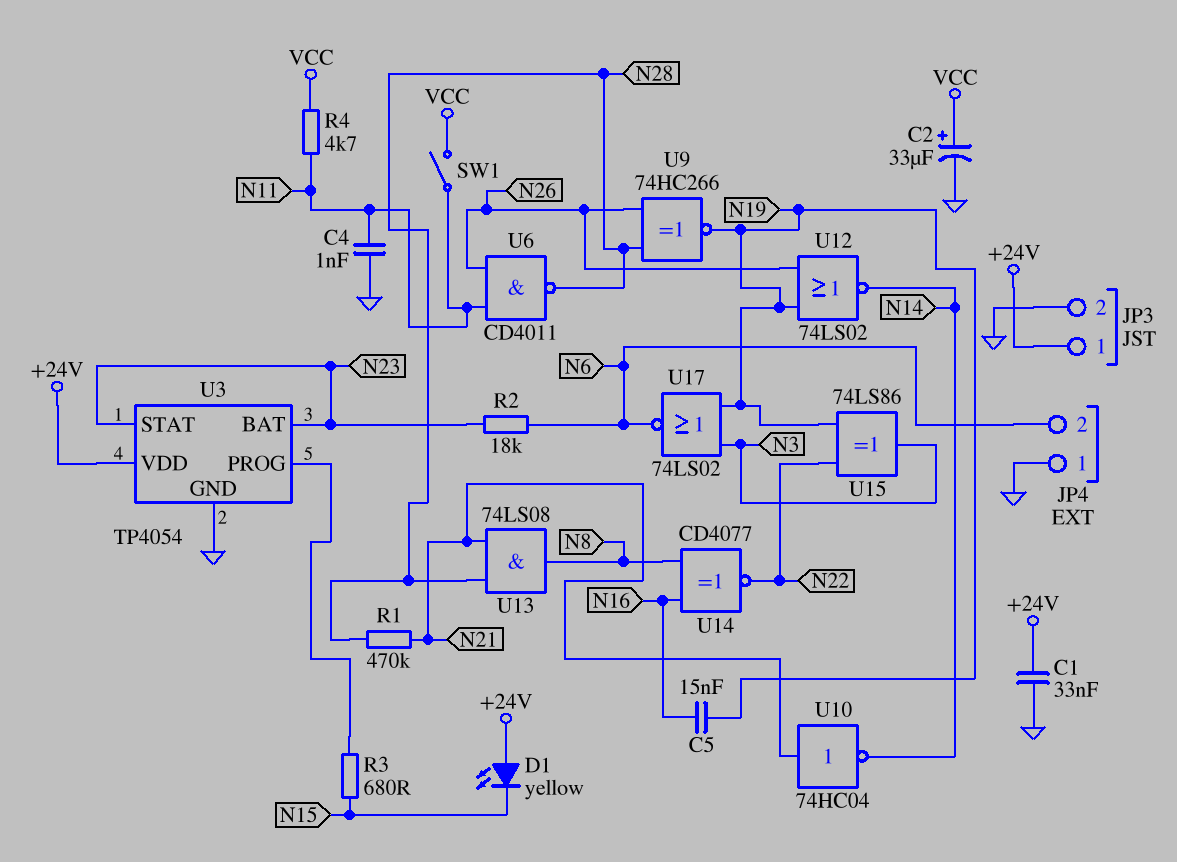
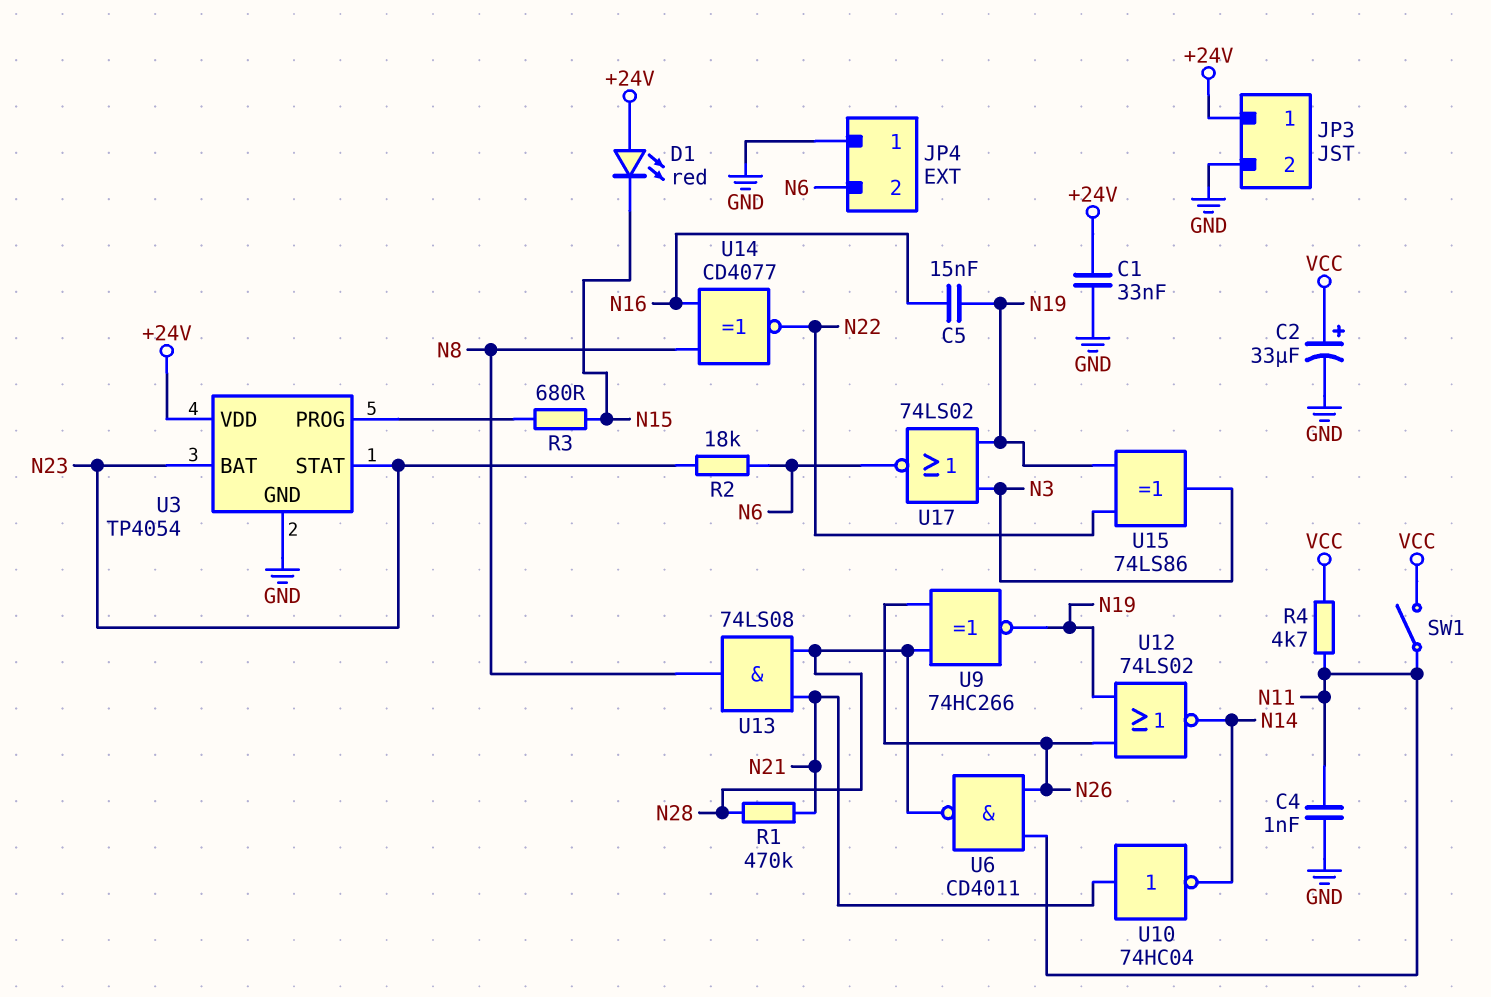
D1: LED yellow (A +24V, K N15) -> LED red (A +24V, K N15)

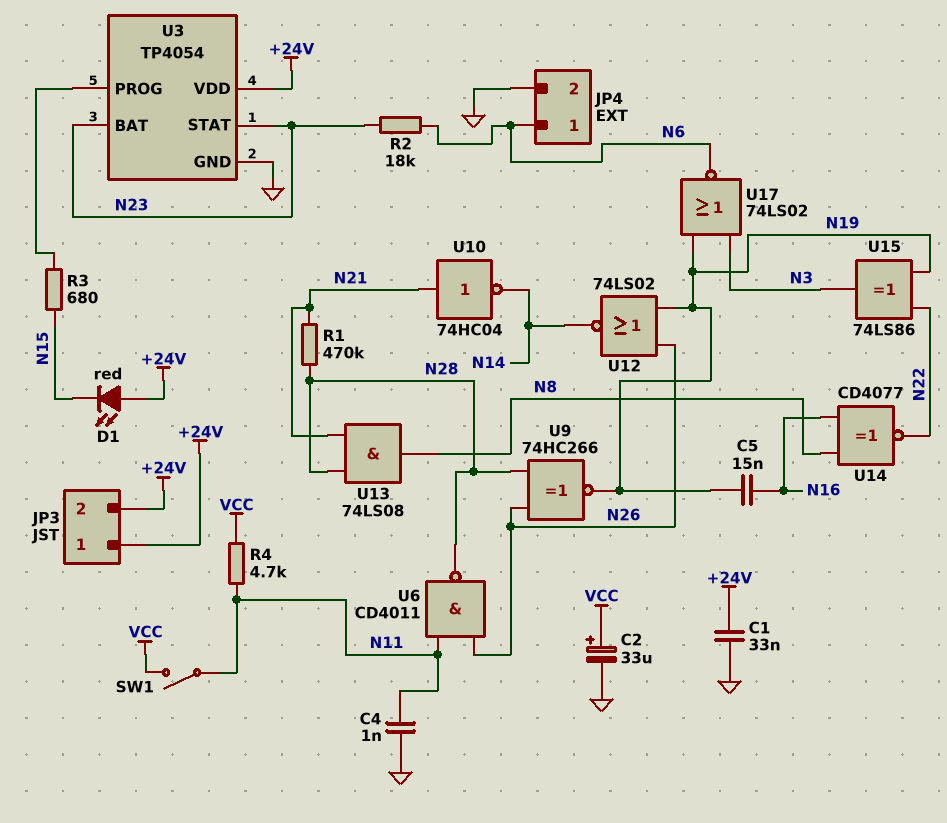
JP3 pin 2: GND -> +24V
JP4 pin 1: GND -> N6
JP4 pin 2: N6 -> GND

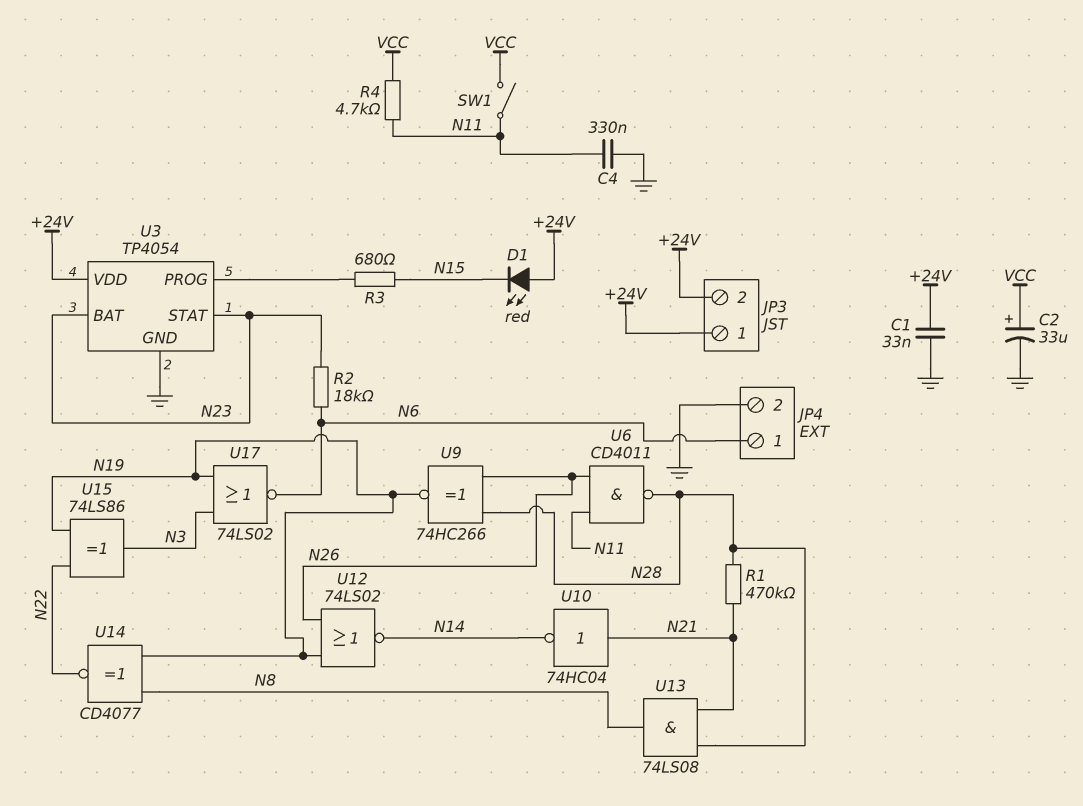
C4: 1nF (GND, N11) -> 330nF (GND, N11)
C5: 15nF (N16, N19) -> none
U14: XNOR CD4077 (in N8, in N16, out N22) -> XNOR CD4077 (in N8, in N19, out N22)

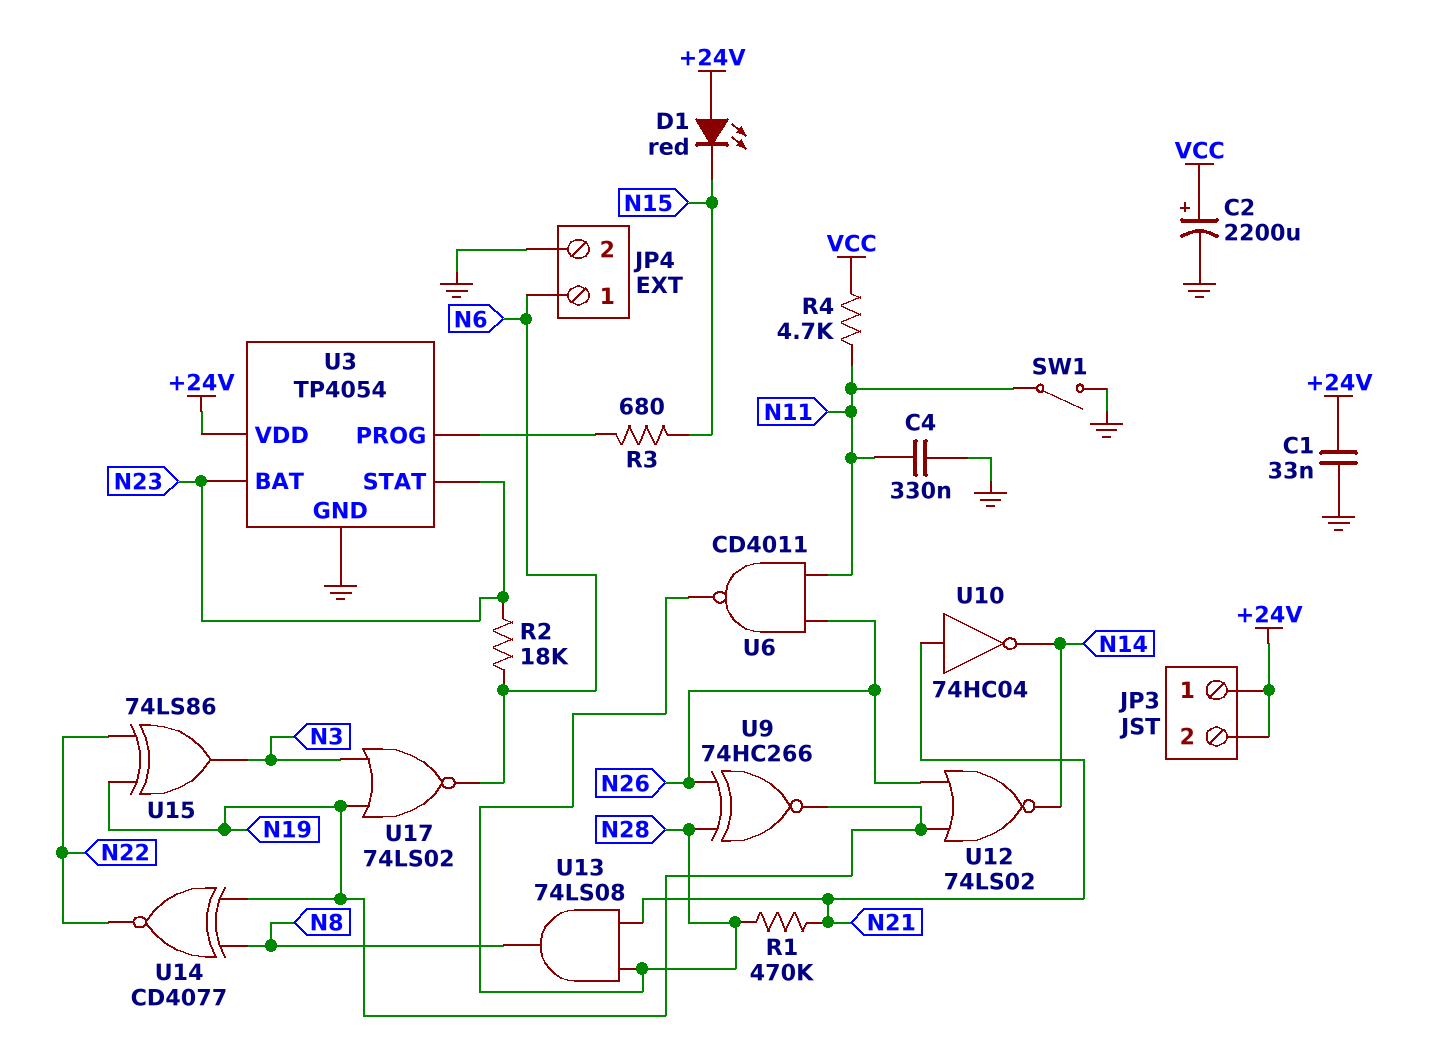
C2: 33uF (plus VCC, minus GND) -> 2200uF (plus VCC, minus GND)
SW1: switch (N11, VCC) -> switch (GND, N11)

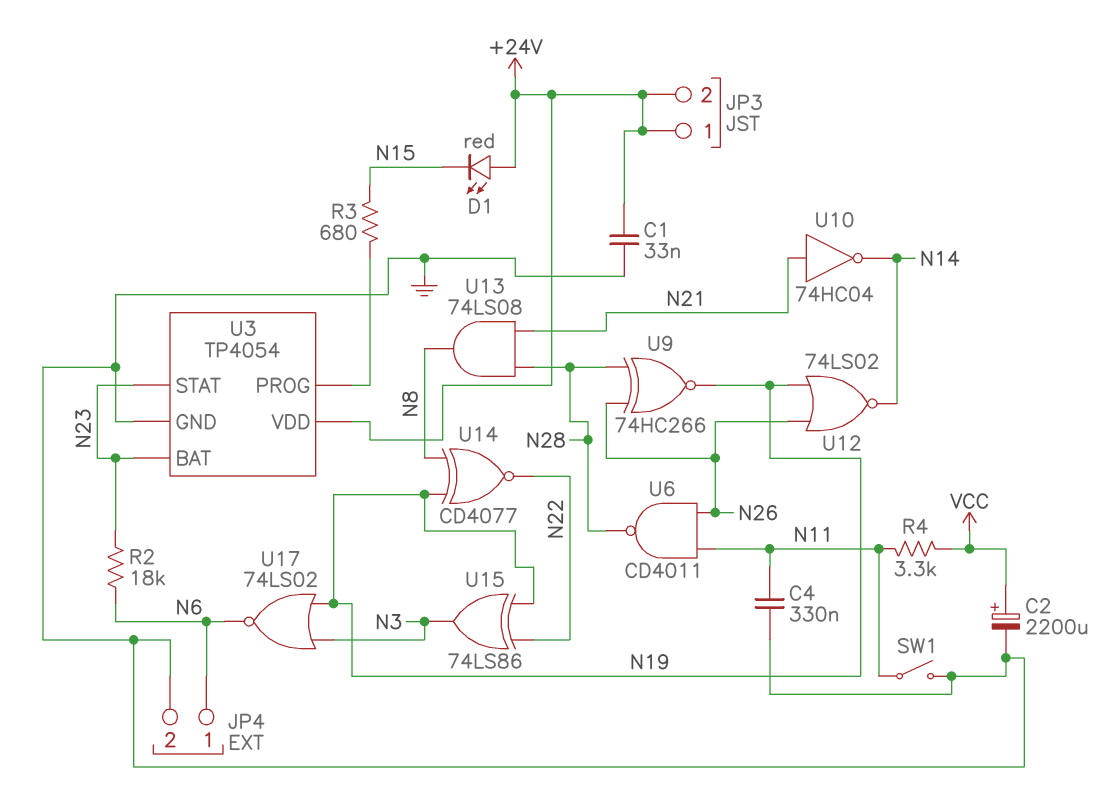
R1: 470k (N21, N28) -> none
R4: 4.7k (N11, VCC) -> 3.3k (N11, VCC)

